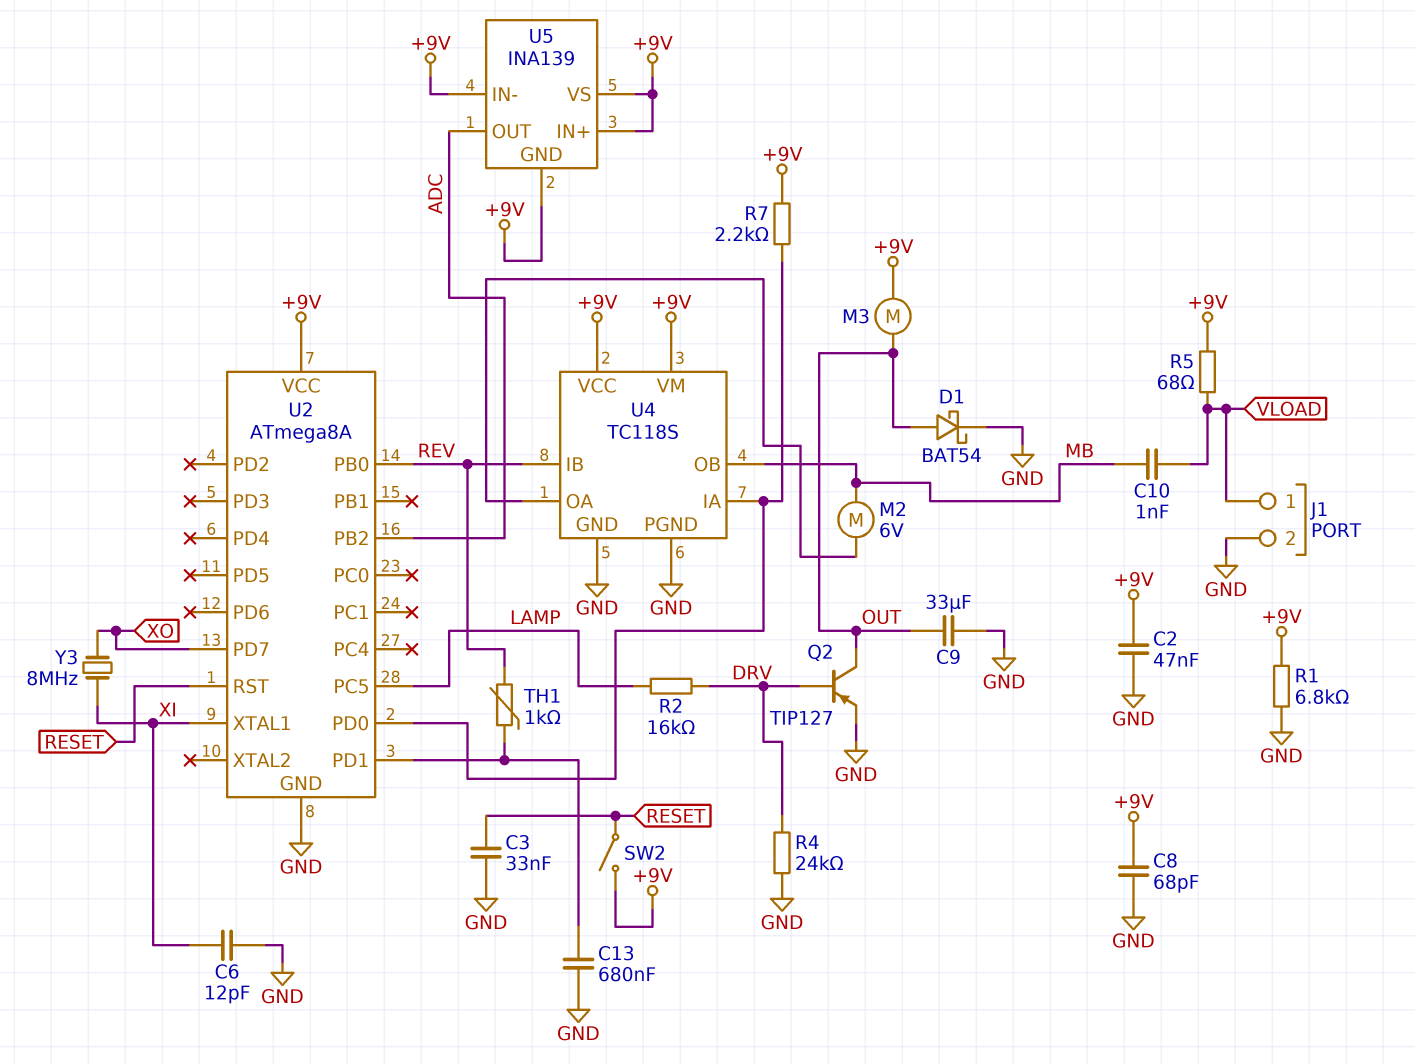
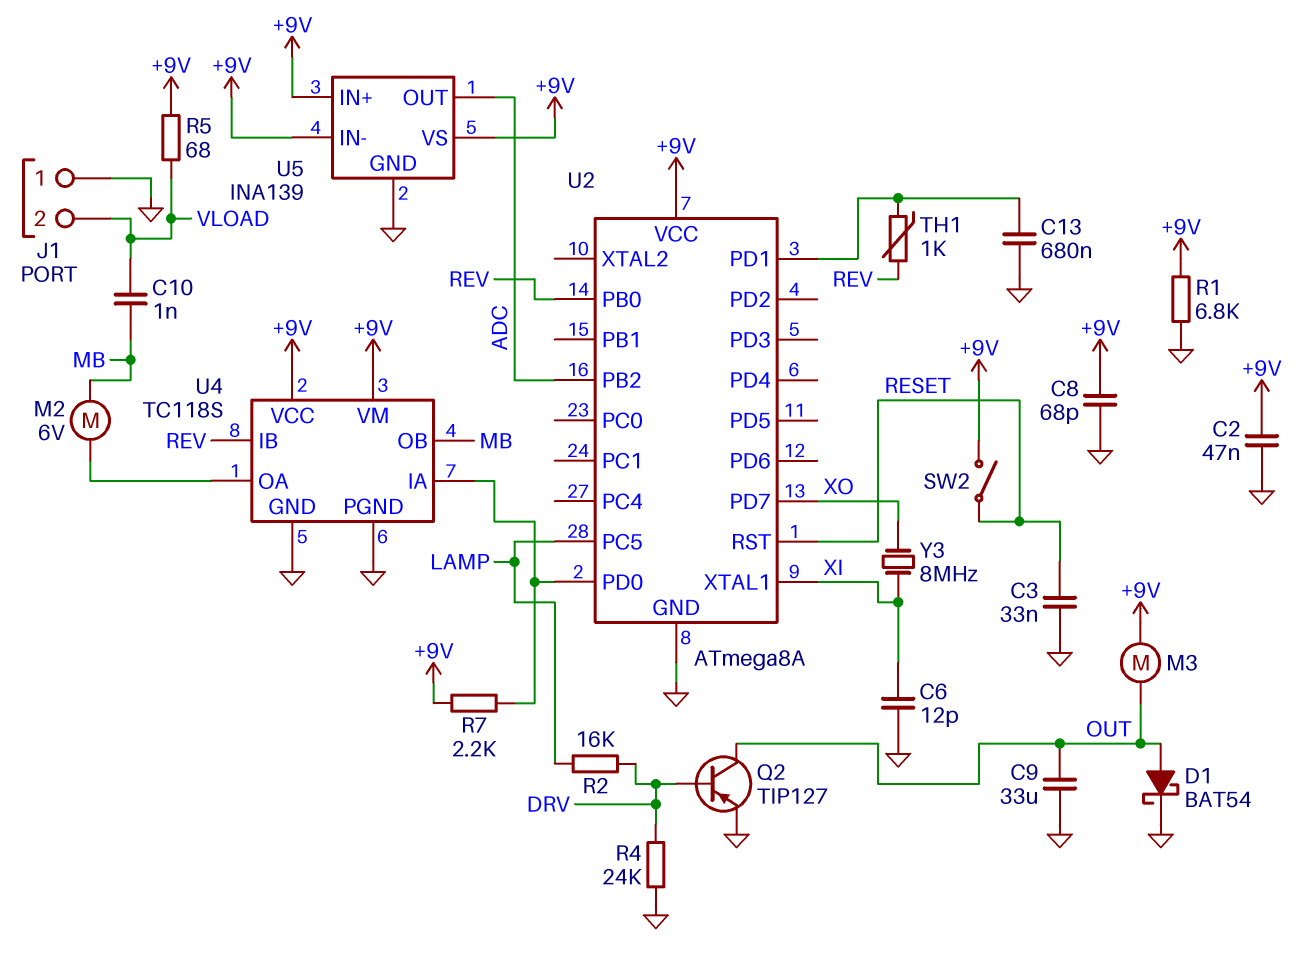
J1 pin 1: VLOAD -> GND
J1 pin 2: GND -> VLOAD
U5 pin GND: +9V -> GND

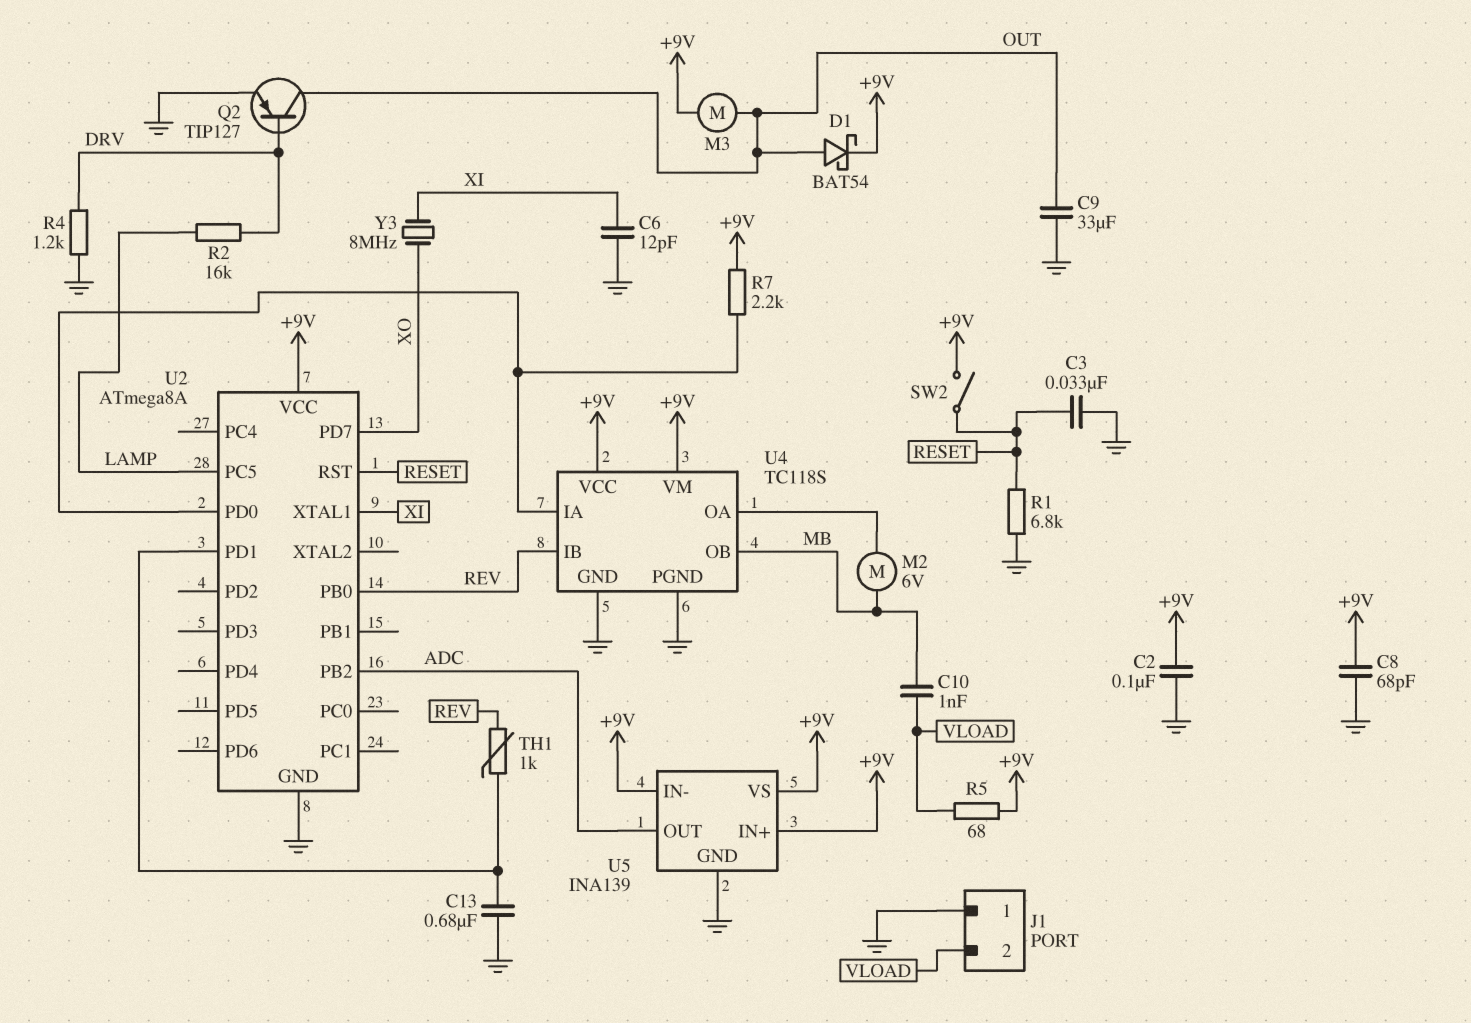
C2: 47nF (+9V, GND) -> 100nF (+9V, GND)
D1: schottky BAT54 (A OUT, K GND) -> schottky BAT54 (A OUT, K +9V)
R1: 6.8k (+9V, GND) -> 6.8k (GND, RESET)
R4: 24k (DRV, GND) -> 1.2k (DRV, GND)

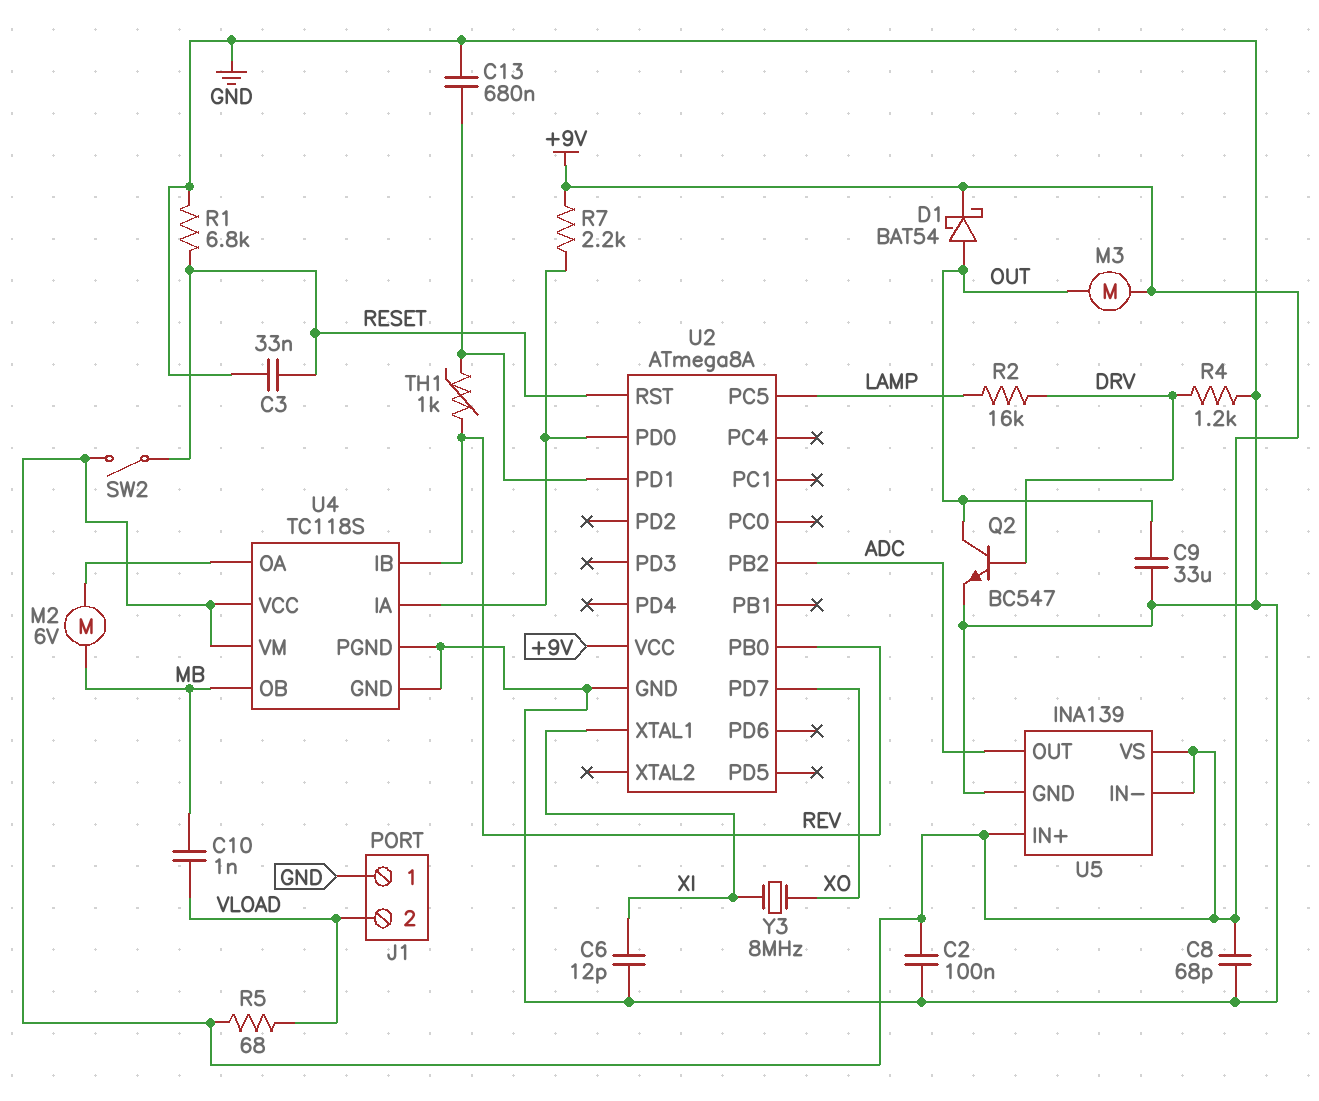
Q2: PNP TIP127 (B DRV, C OUT, E GND) -> NPN BC547 (B DRV, C OUT, E GND)

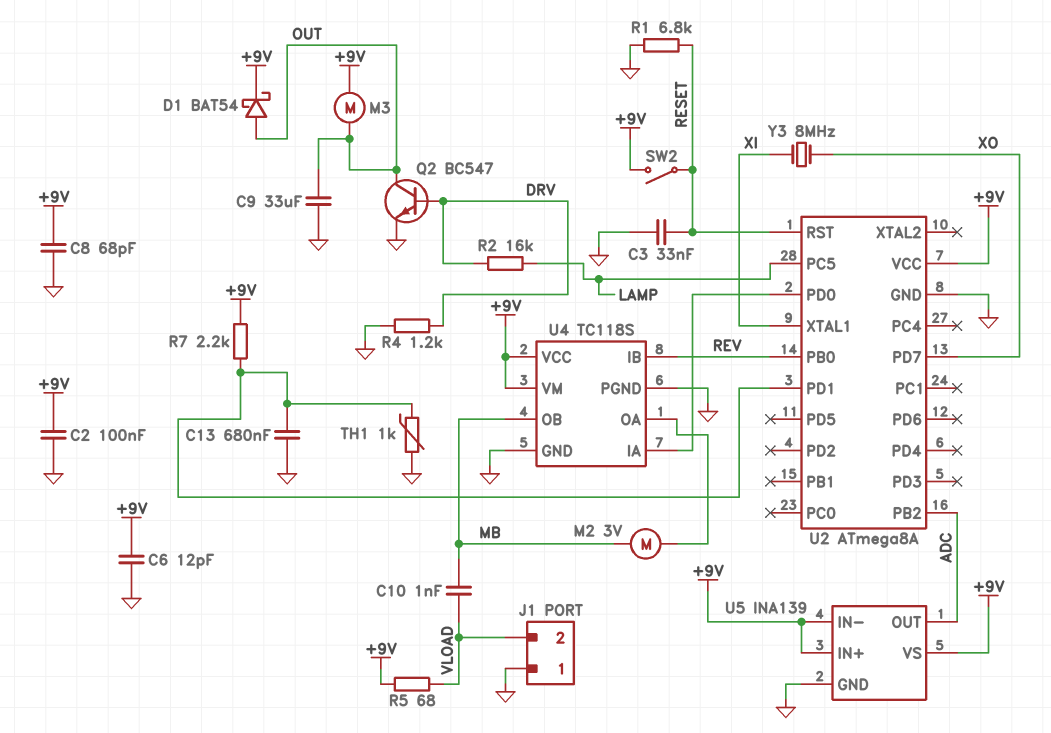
C6: 12pF (GND, XI) -> 12pF (+9V, GND)
M2: motor 6V (MB, U4/OA) -> motor 3V (MB, U4/OA)
R7: 2.2k (+9V, U2/PD0) -> 2.2k (+9V, U2/PD1)
TH1: 1k (REV, U2/PD1) -> 1k (GND, U2/PD1)

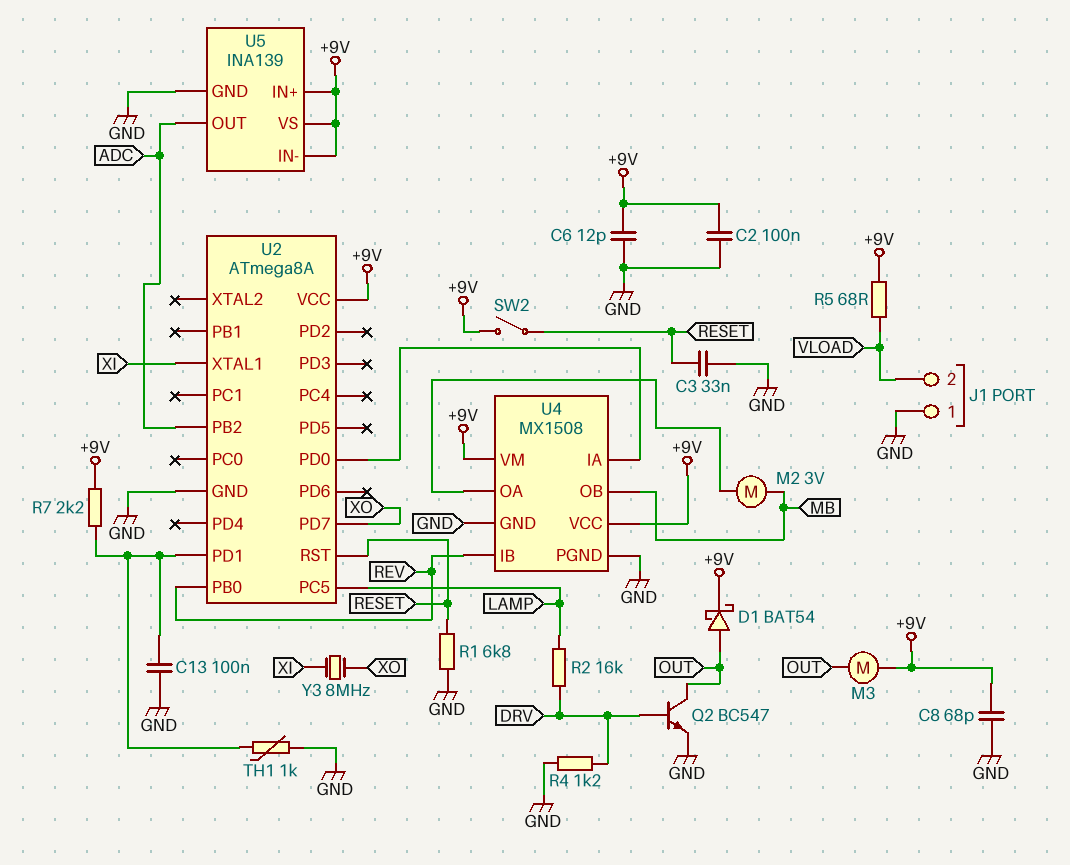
C9: 33uF (GND, OUT) -> none
C10: 1nF (MB, VLOAD) -> none
C13: 680nF (GND, U2/PD1) -> 100nF (GND, U2/PD1)
U4: TC118S -> MX1508

